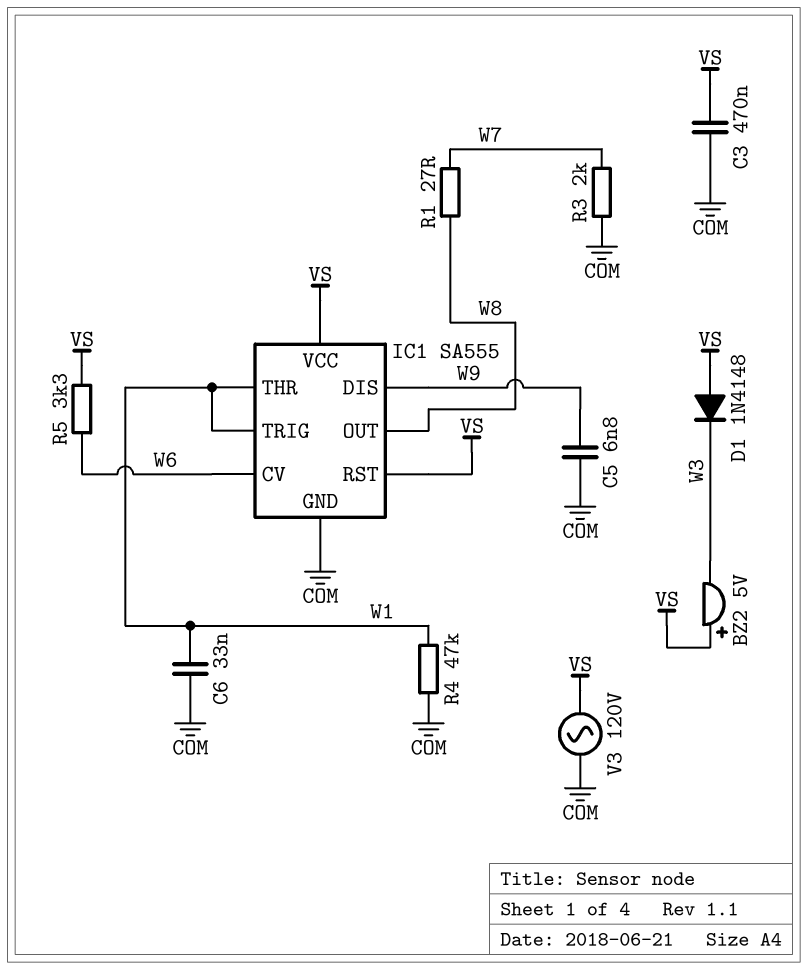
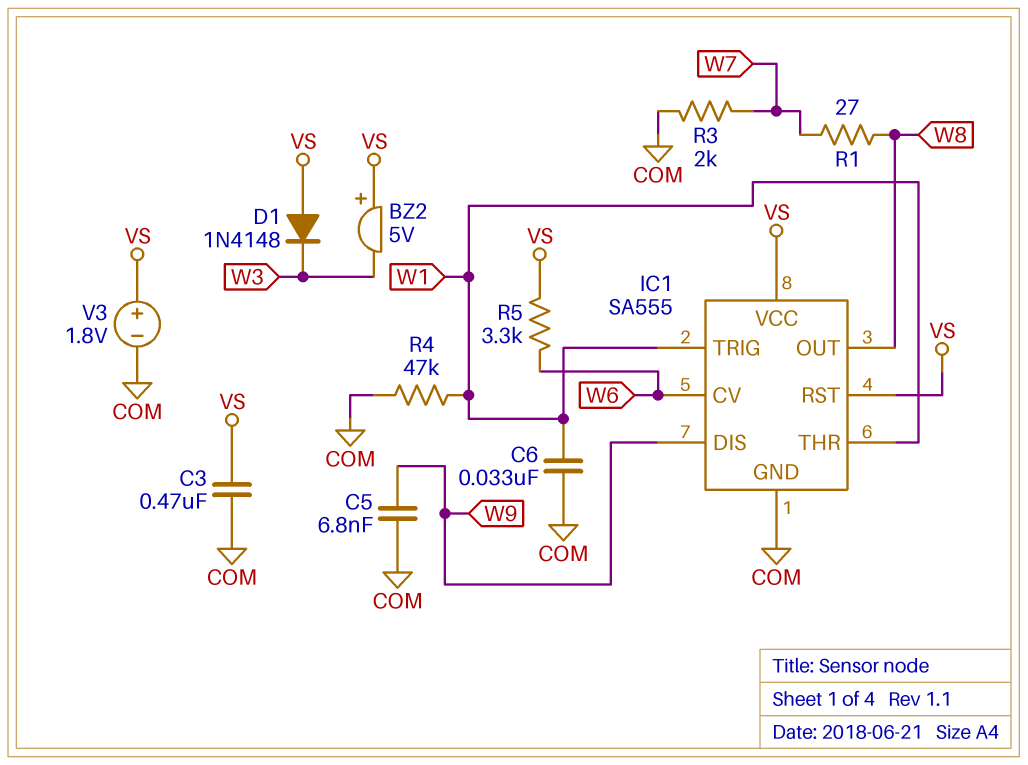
V3: AC 120V (COM, VS) -> 1.8V (plus VS, minus COM)

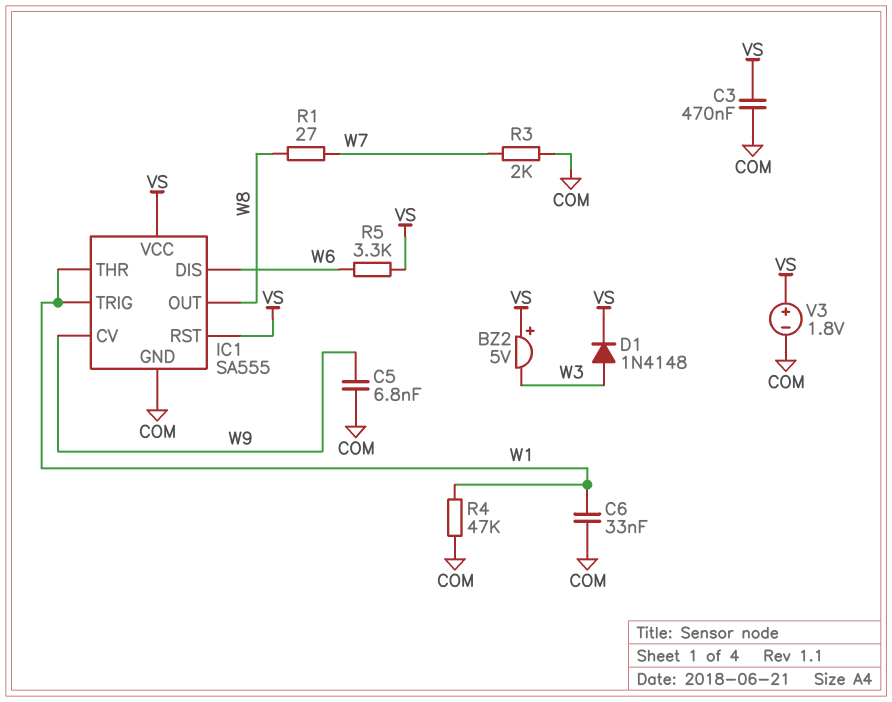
D1: diode 1N4148 (A VS, K W3) -> diode 1N4148 (A W3, K VS)
IC1 pin CV: W6 -> W9
IC1 pin DIS: W9 -> W6

